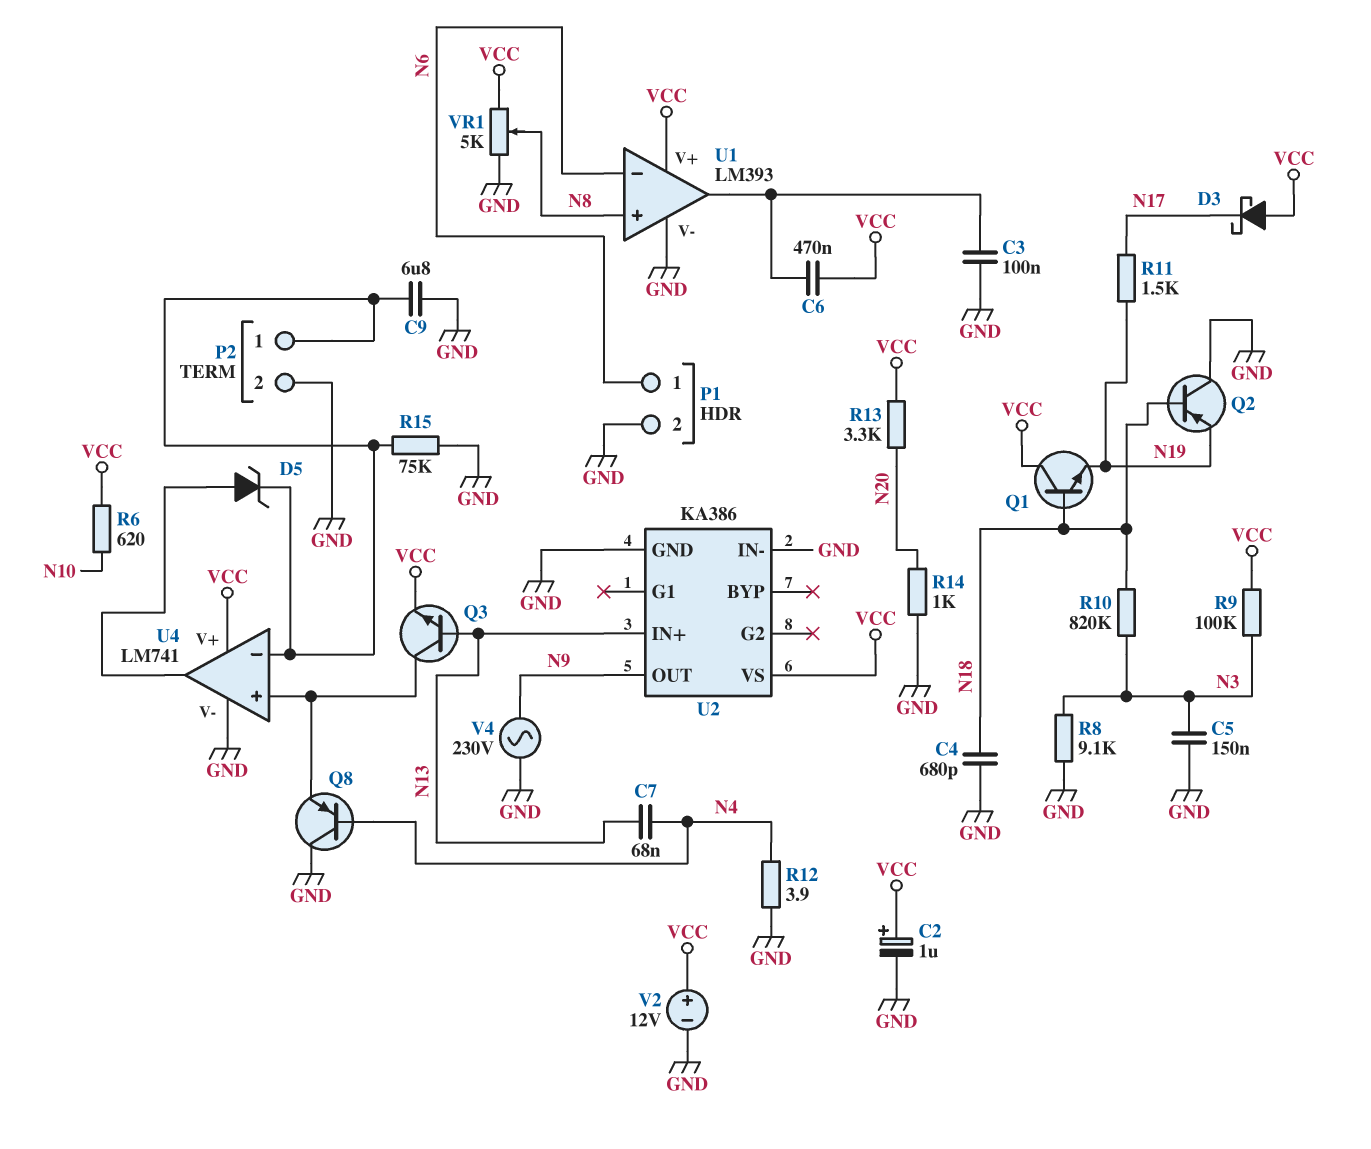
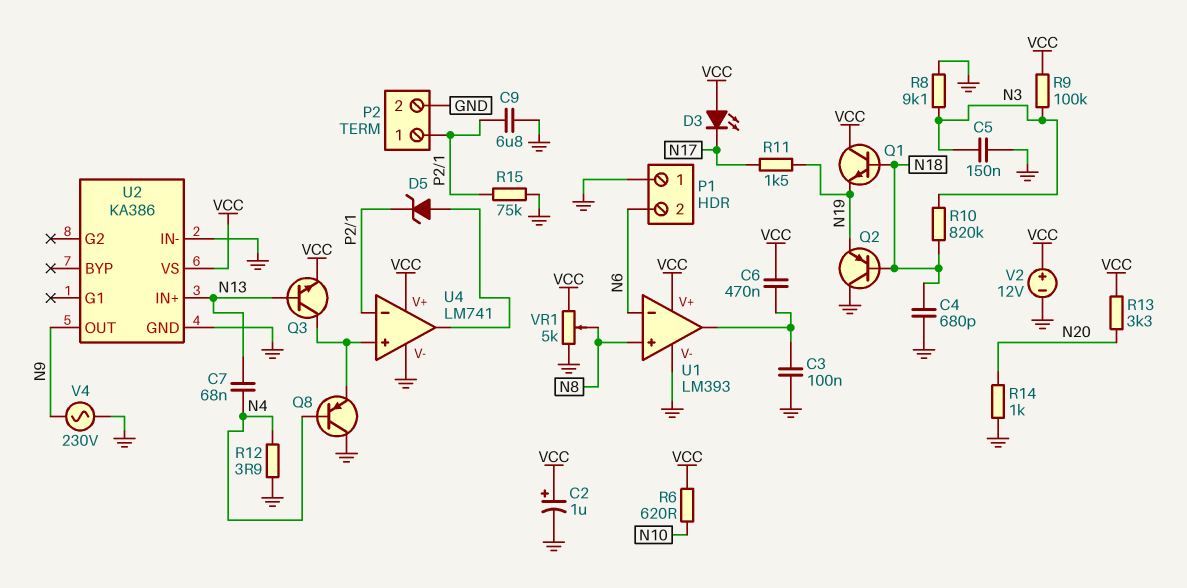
D3: schottky (A VCC, K N17) -> LED (A VCC, K N17)
P1 pin 1: N6 -> GND
P1 pin 2: GND -> N6

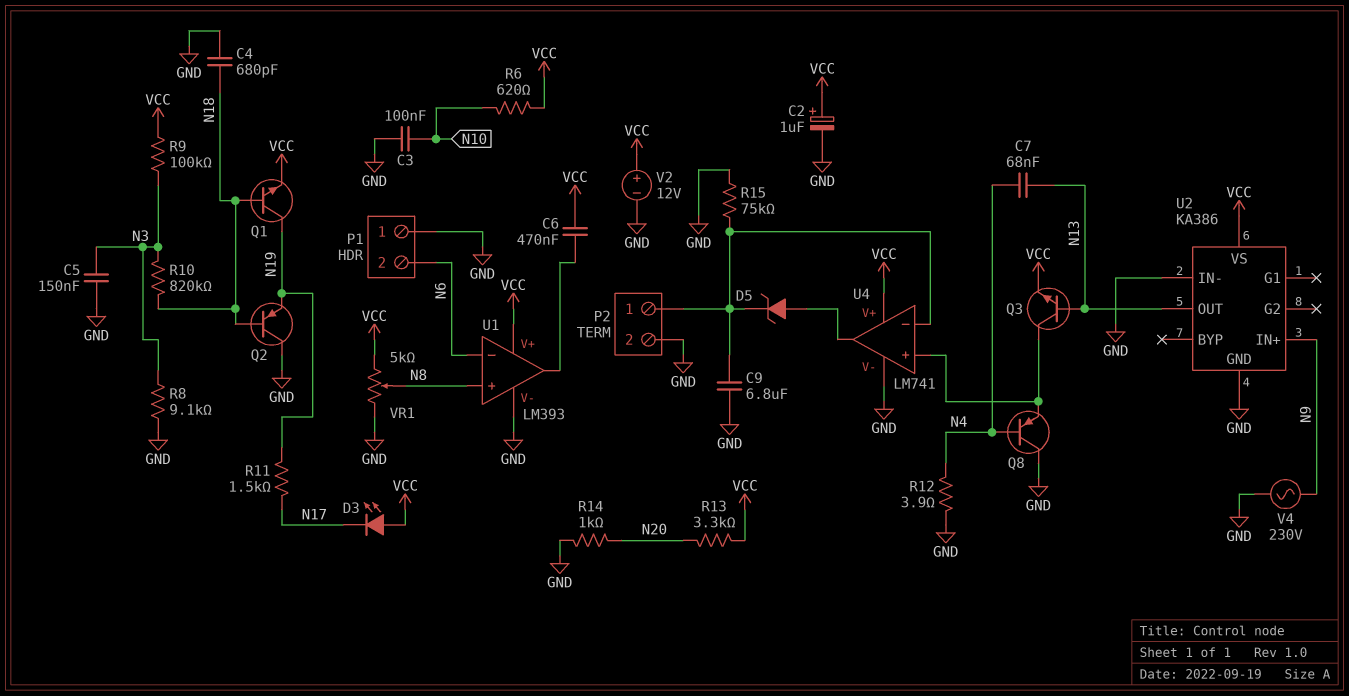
C3: 100nF (GND, U1/out) -> 100nF (GND, N10)
Q1: NPN (B N18, C VCC, E N19) -> NPN (B N18, C N19, E VCC)
U2 pin IN+: N13 -> N9
U2 pin OUT: N9 -> N13

